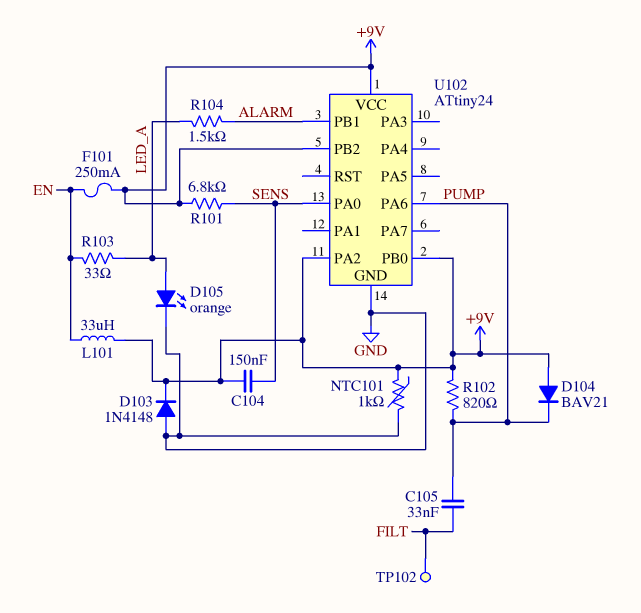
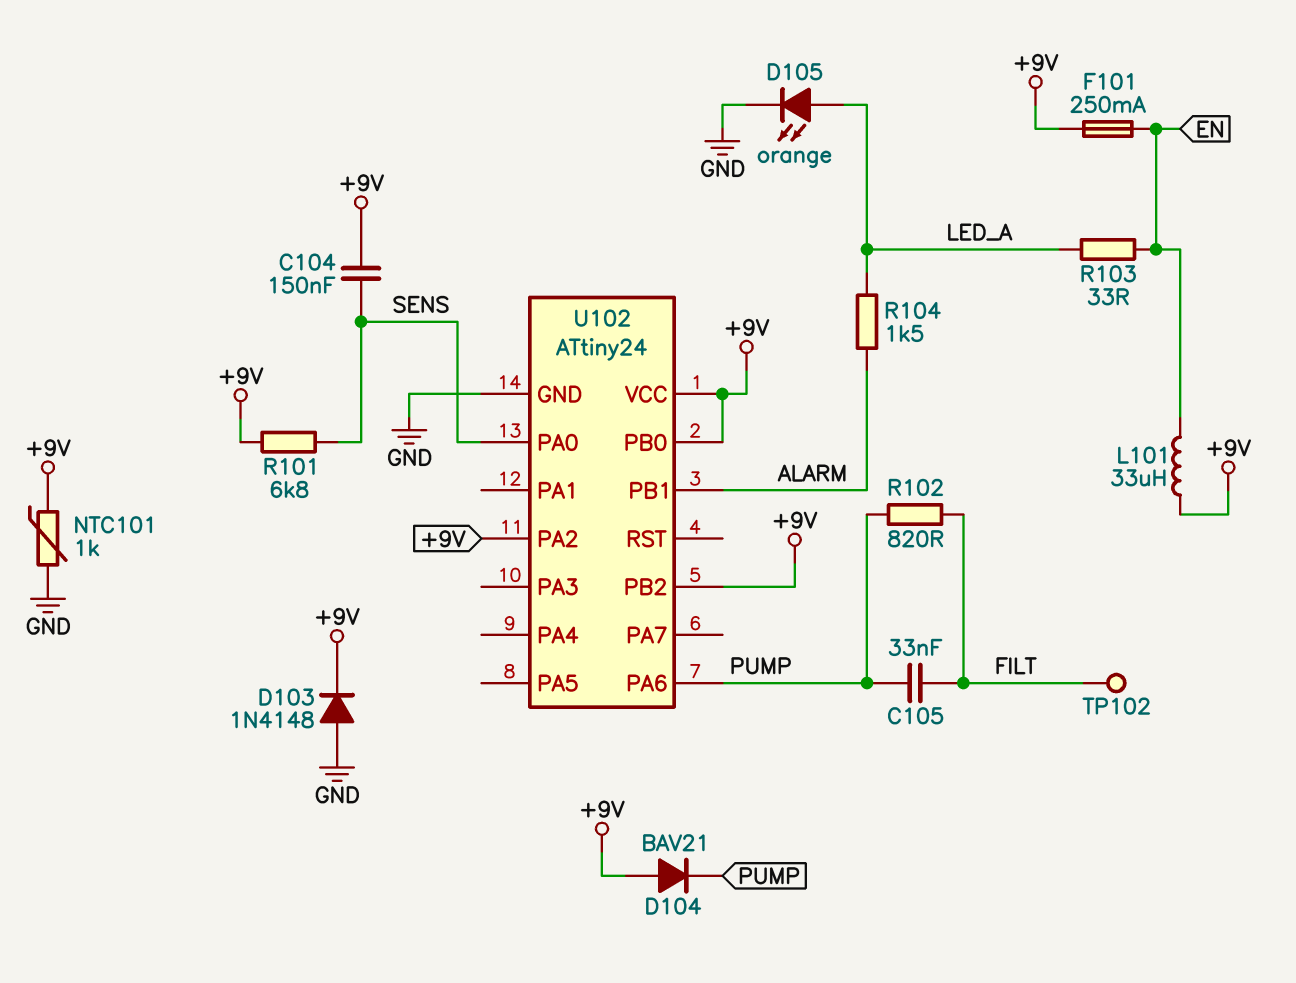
R102: 820 (+9V, PUMP) -> 820 (FILT, PUMP)

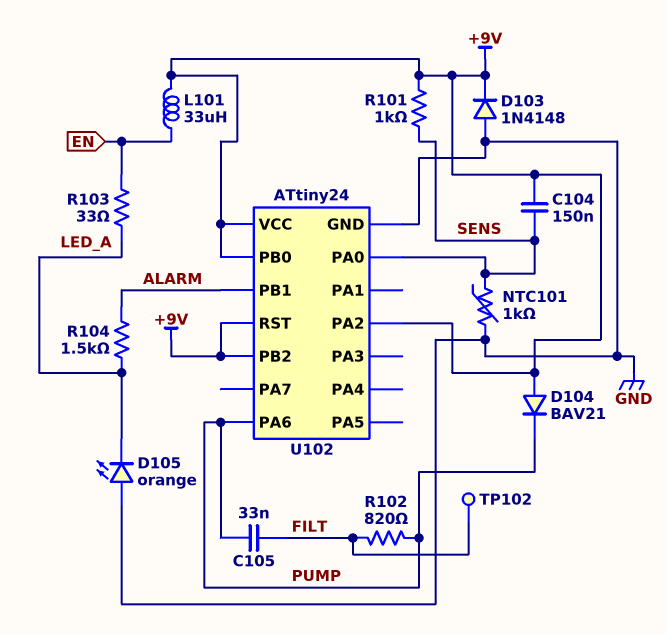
D105: LED orange (A LED_A, K GND) -> LED orange (A GND, K LED_A)
F101: 250mA (+9V, EN) -> none
NTC101: 1k (+9V, GND) -> 1k (GND, SENS)
R101: 6.8k (+9V, SENS) -> 1k (+9V, SENS)
U102 pin RST: none -> +9V

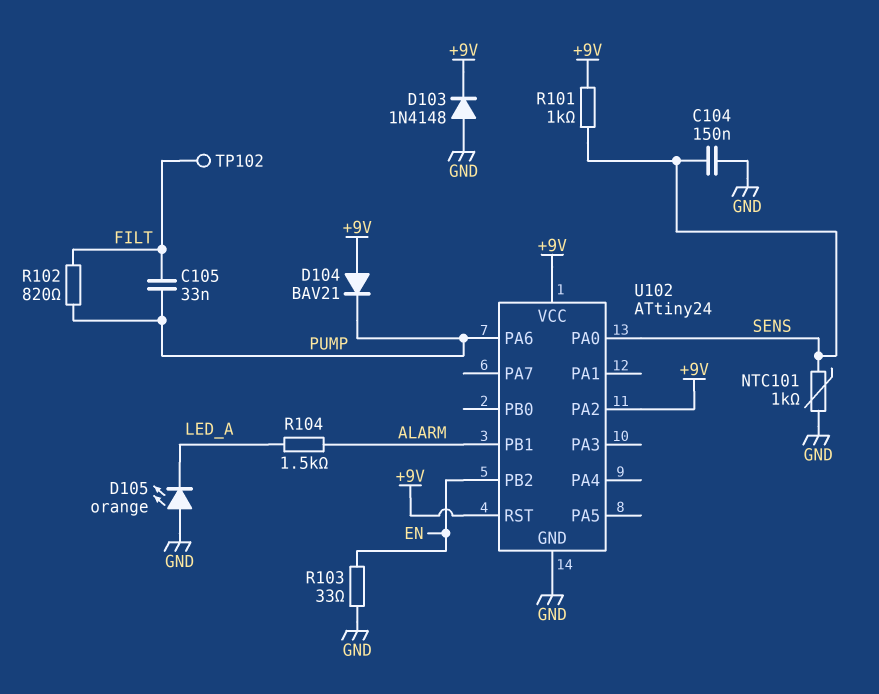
C104: 150nF (+9V, SENS) -> 150nF (GND, SENS)
L101: 33uH (+9V, EN) -> none
R103: 33 (EN, LED_A) -> 33 (EN, GND)
U102 pin PB0: +9V -> none
U102 pin PB2: +9V -> EN

